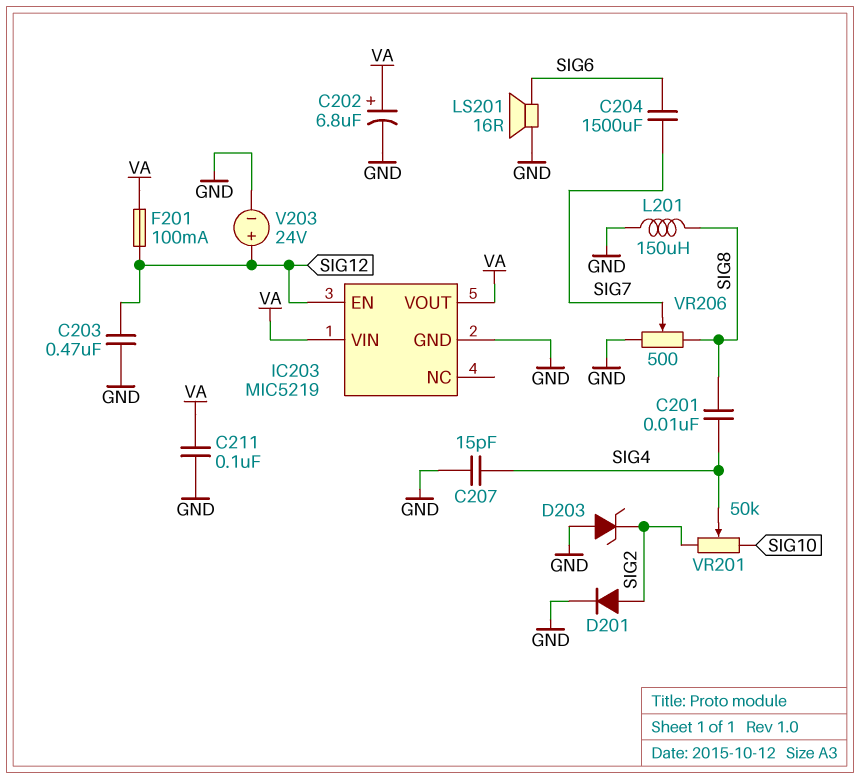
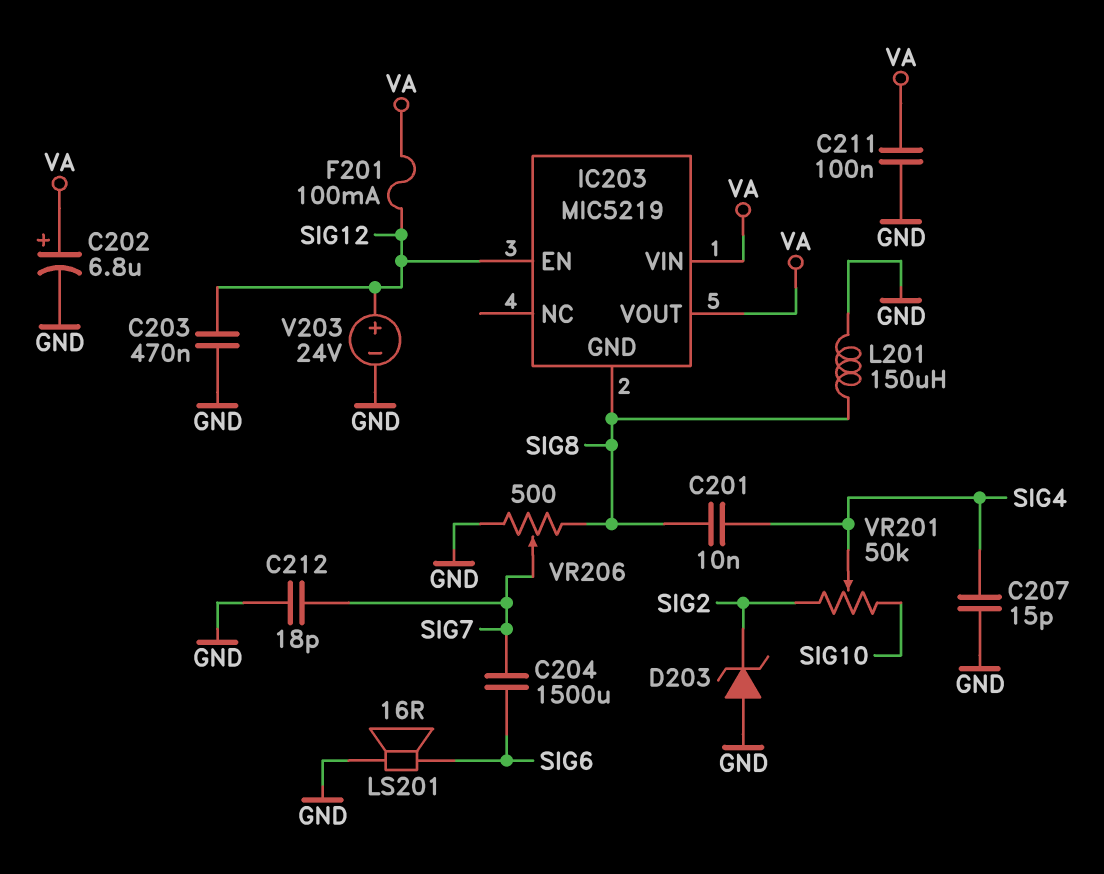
C212: none -> 18pF (GND, SIG7)
D201: diode (A SIG2, K GND) -> none
IC203 pin GND: GND -> SIG8

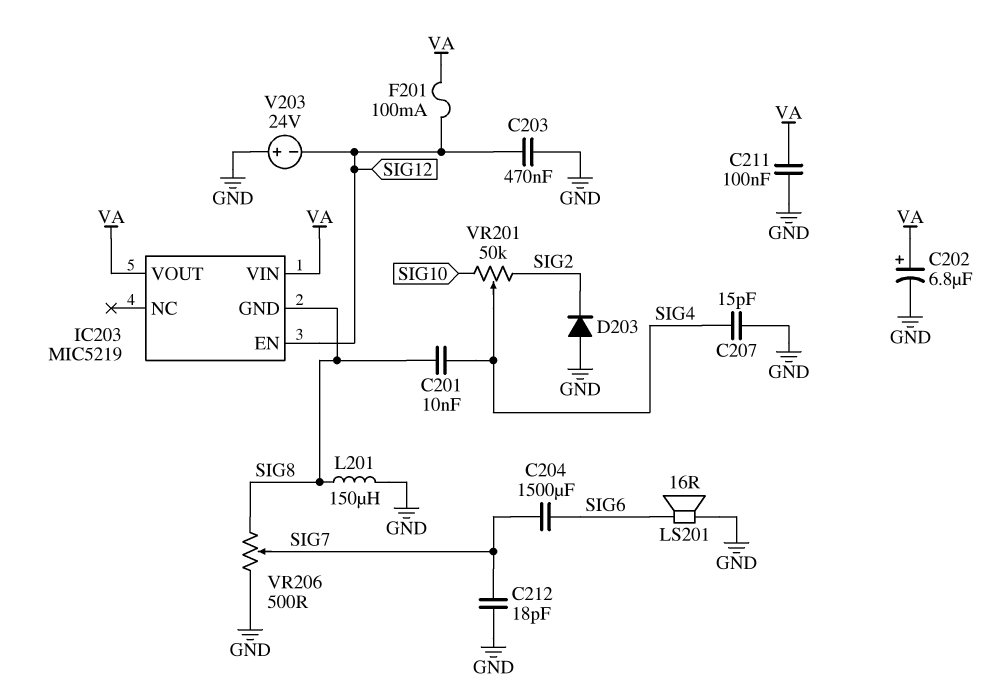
D203: zener (A GND, K SIG2) -> diode (A GND, K SIG2)
V203: 24V (plus SIG12, minus GND) -> 24V (plus GND, minus SIG12)

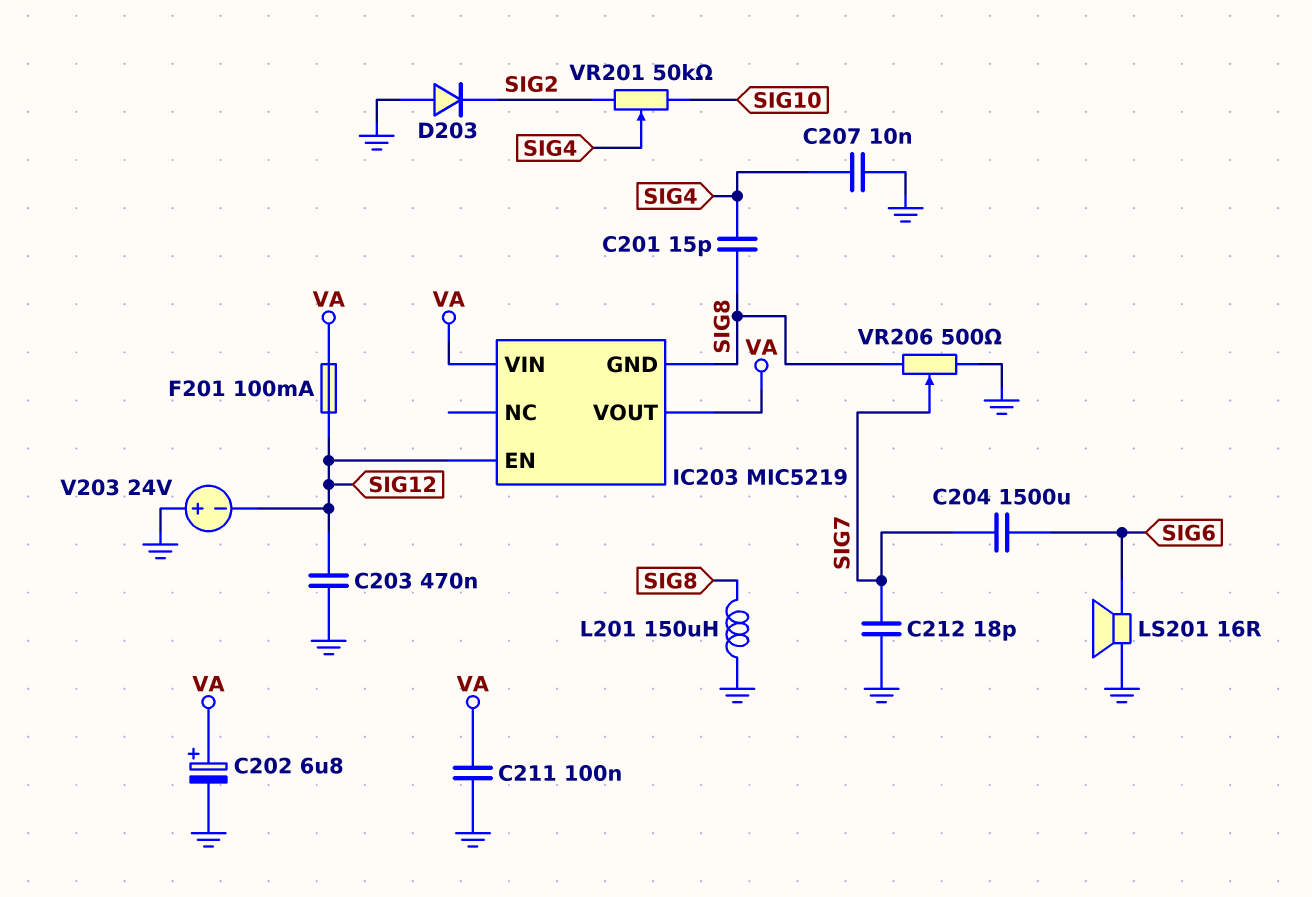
C201: 10nF (SIG4, SIG8) -> 15pF (SIG4, SIG8)
C207: 15pF (GND, SIG4) -> 10nF (GND, SIG4)

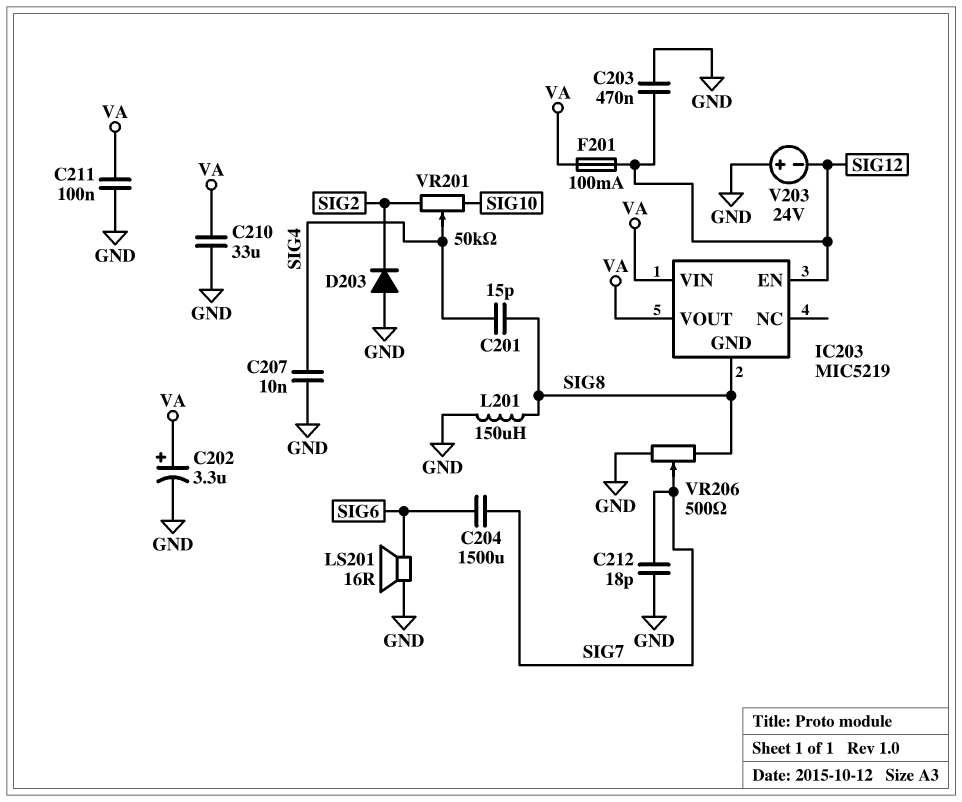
C202: 6.8uF (plus VA, minus GND) -> 3.3uF (plus VA, minus GND)
C210: none -> 33uF (GND, VA)

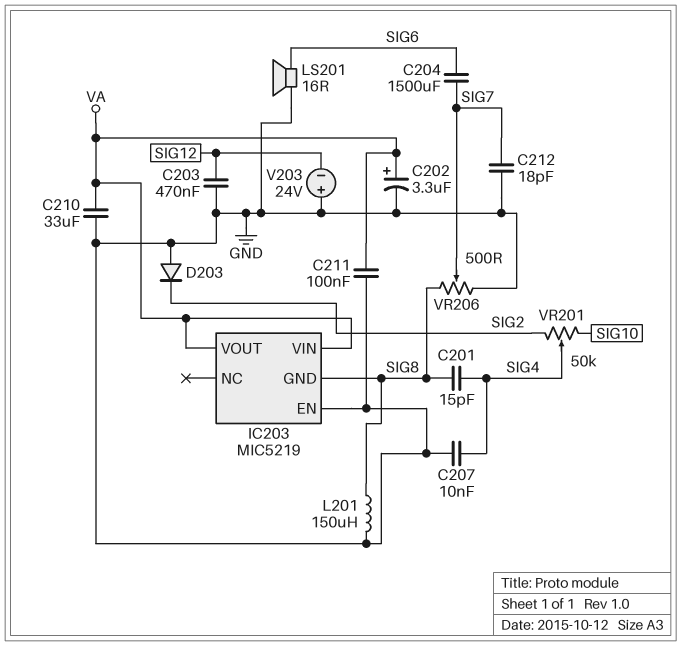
F201: 100mA (SIG12, VA) -> none
IC203 pin EN: SIG12 -> GND

